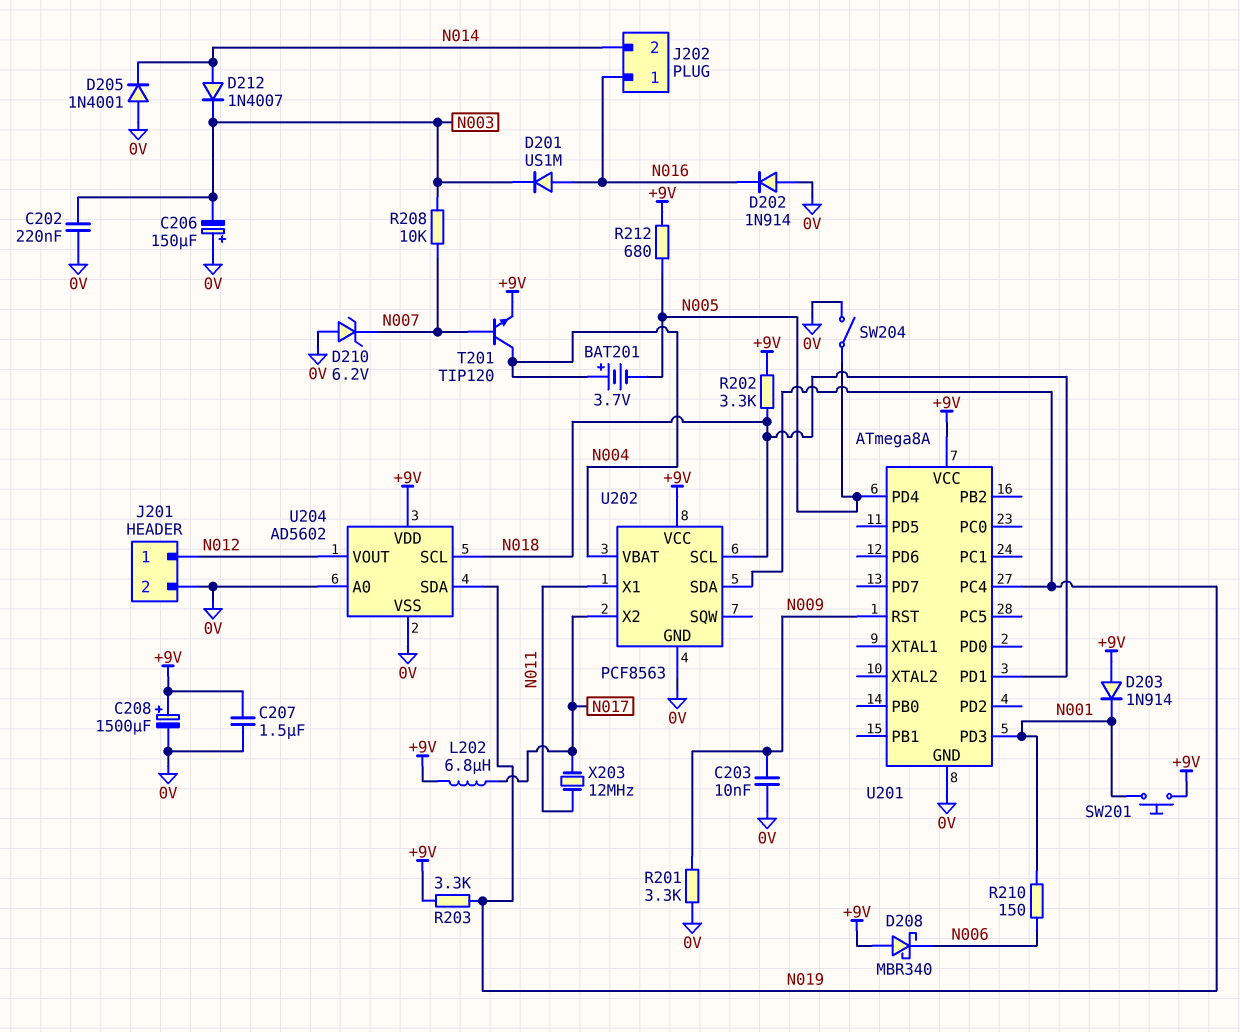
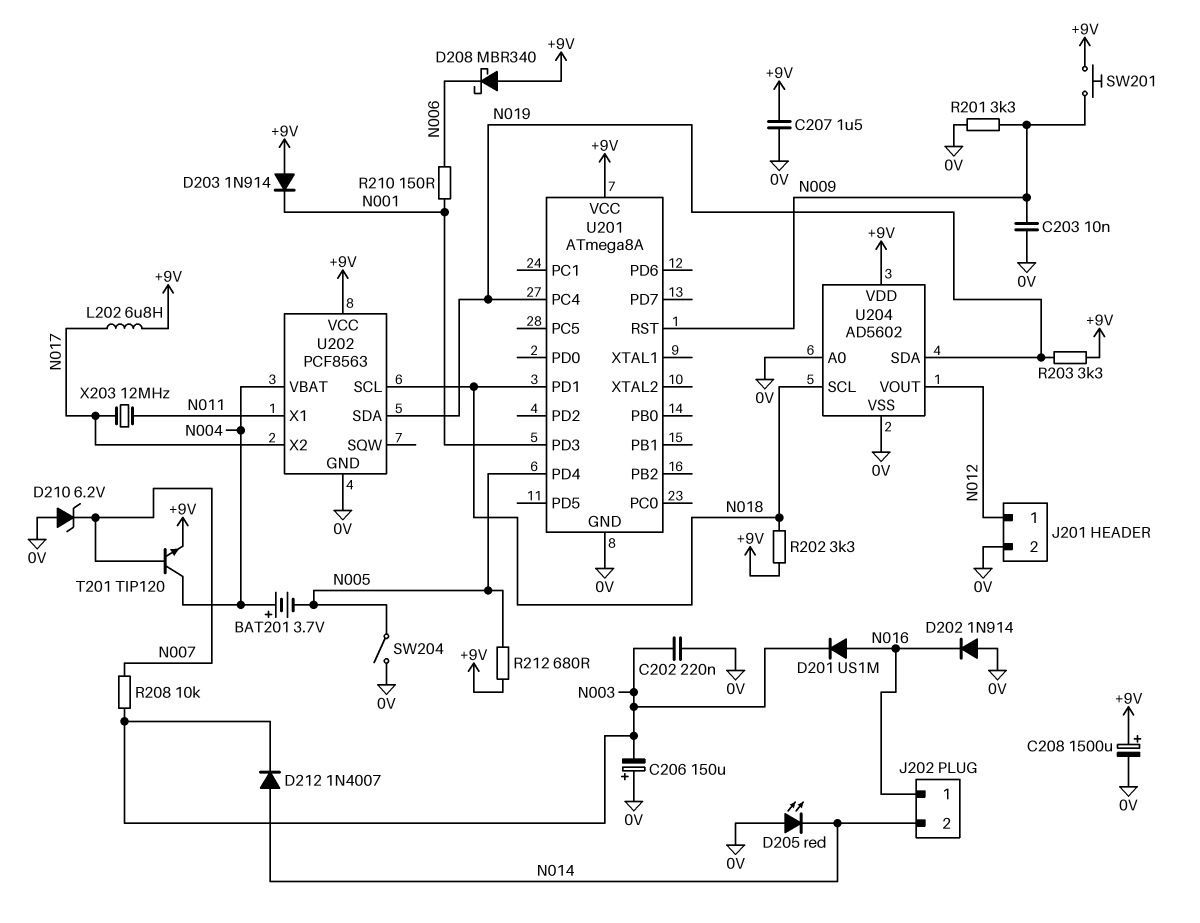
D205: diode 1N4001 (A 0V, K N014) -> LED red (A 0V, K N014)
SW201: button (+9V, N001) -> button (+9V, N009)

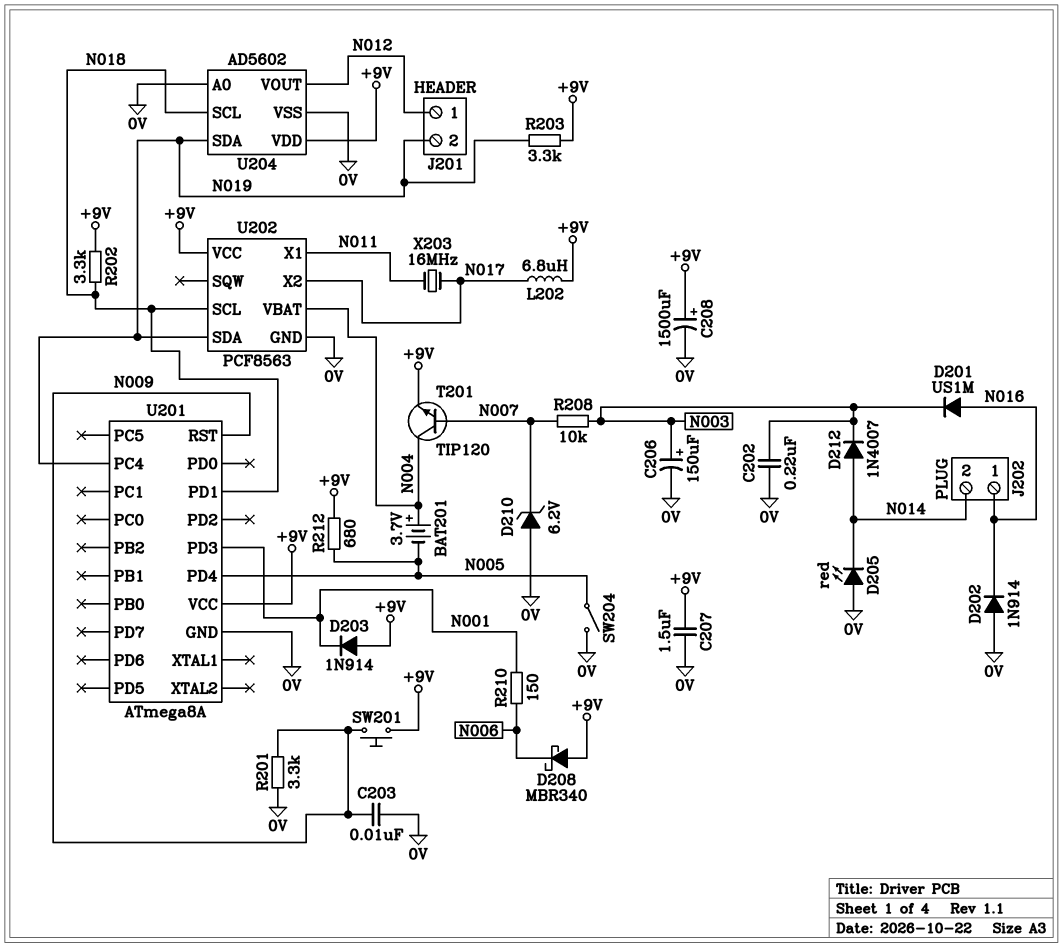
C206: 150uF (plus 0V, minus N003) -> 150uF (plus N003, minus 0V)
J201 pin 2: 0V -> N019
X203: 12MHz (N011, N017) -> 16MHz (N011, N017)

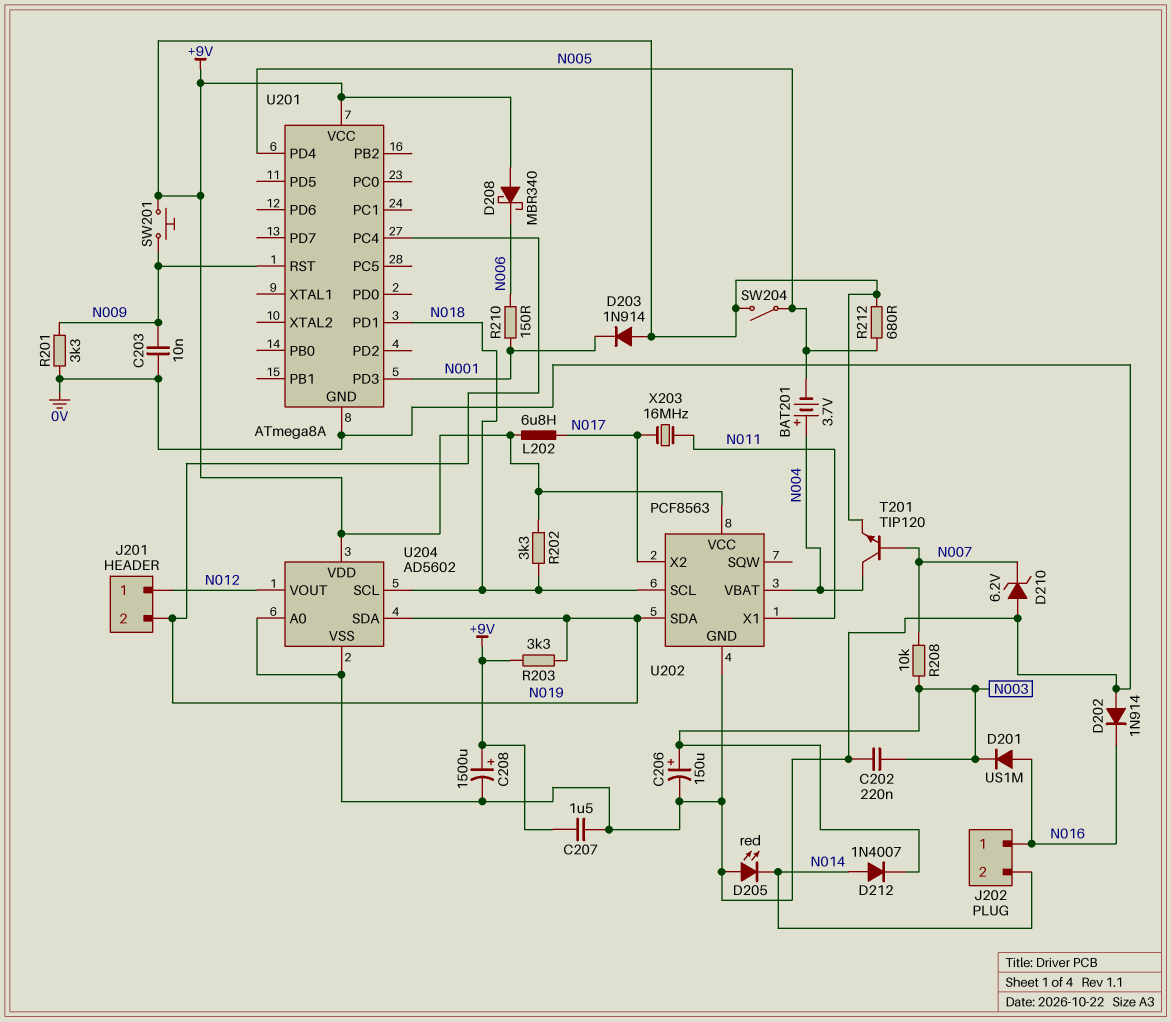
SW204: switch (0V, N005) -> switch (+9V, N005)

